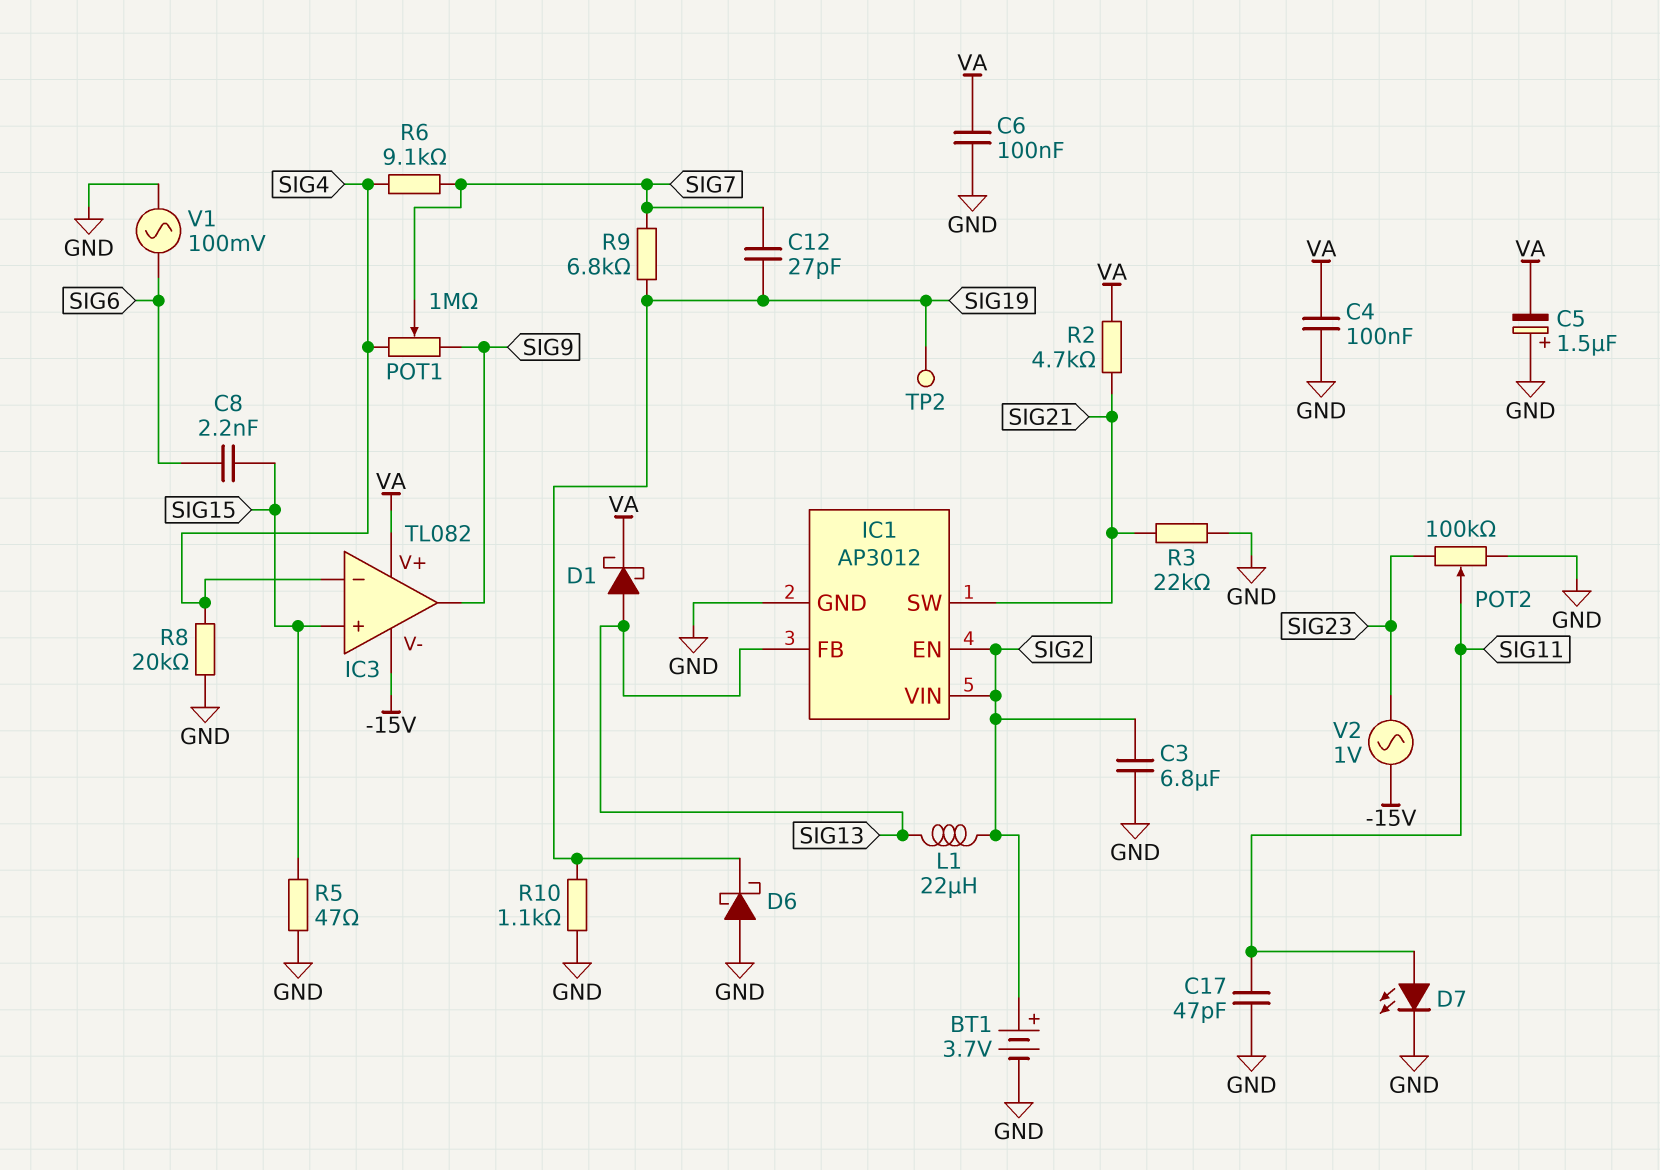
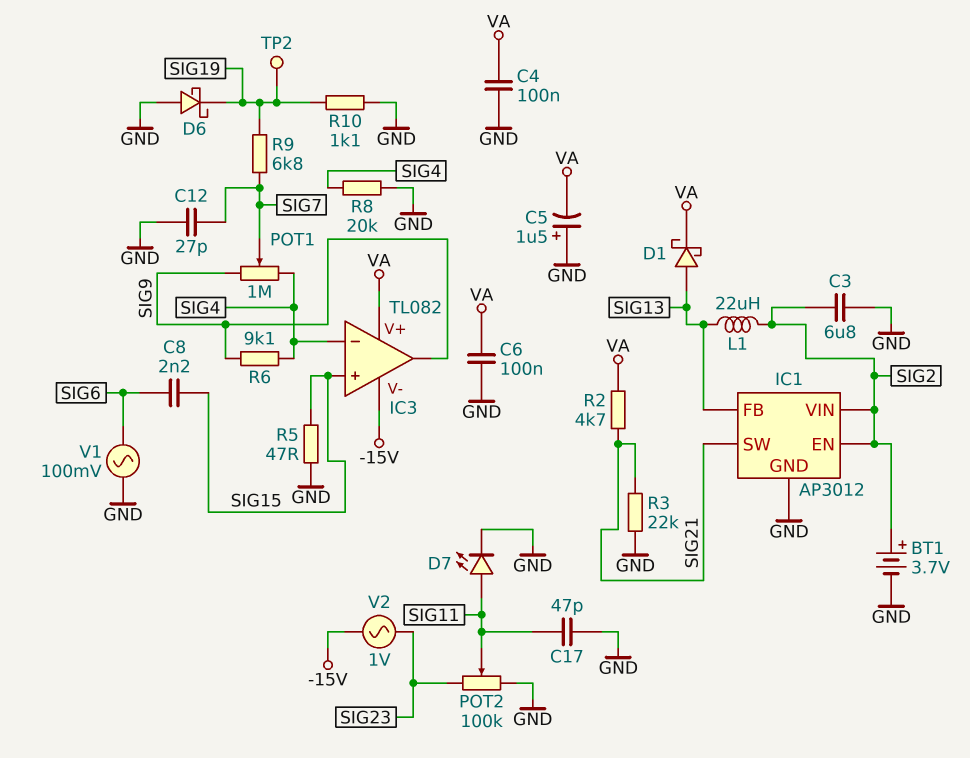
C12: 27pF (SIG7, SIG19) -> 27pF (GND, SIG7)
R6: 9.1k (SIG4, SIG7) -> 9.1k (SIG4, SIG9)

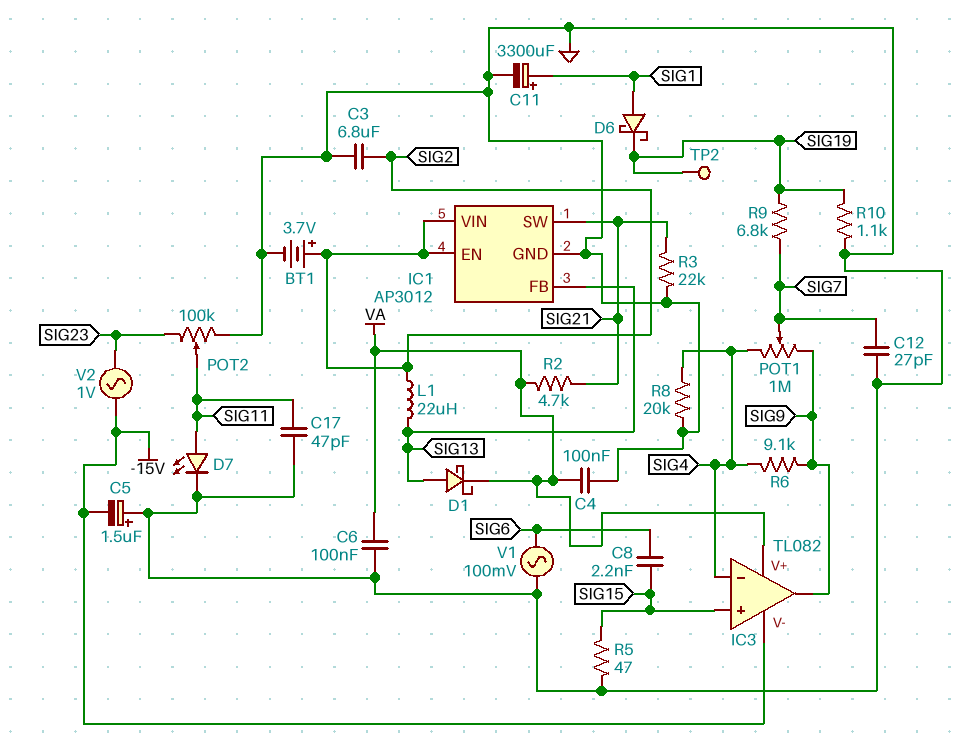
C5: 1.5uF (plus GND, minus VA) -> 1.5uF (plus GND, minus -15V)
C11: none -> 3300uF (plus SIG1, minus GND)
D6: schottky (A GND, K SIG19) -> schottky (A SIG1, K SIG19)

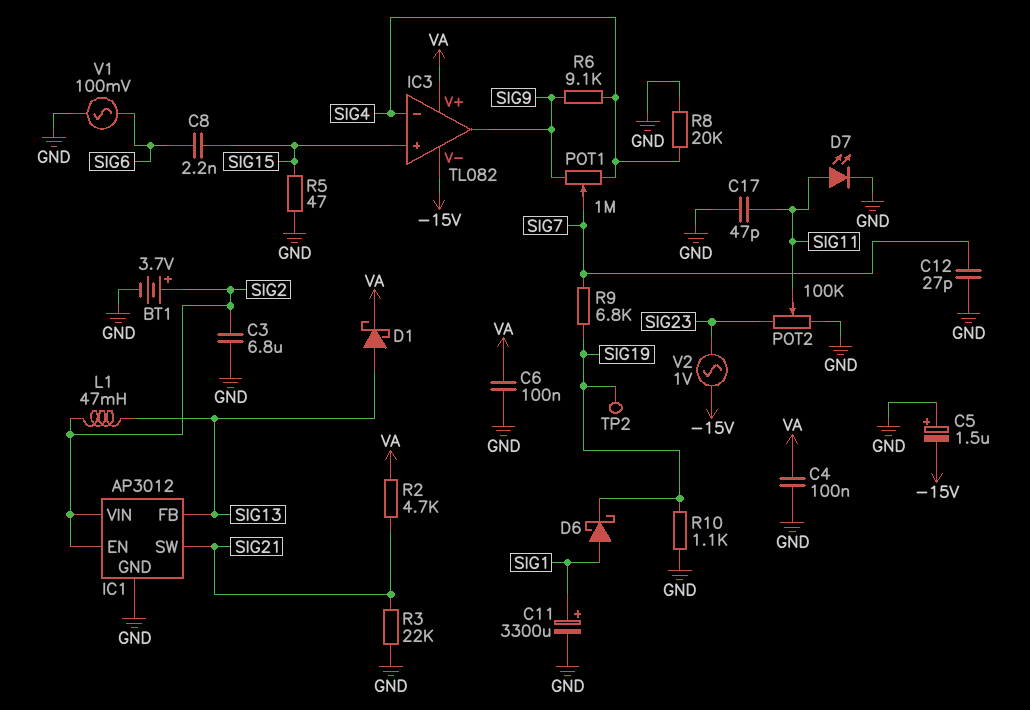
L1: 22uH (SIG2, SIG13) -> 47mH (SIG2, SIG13)

